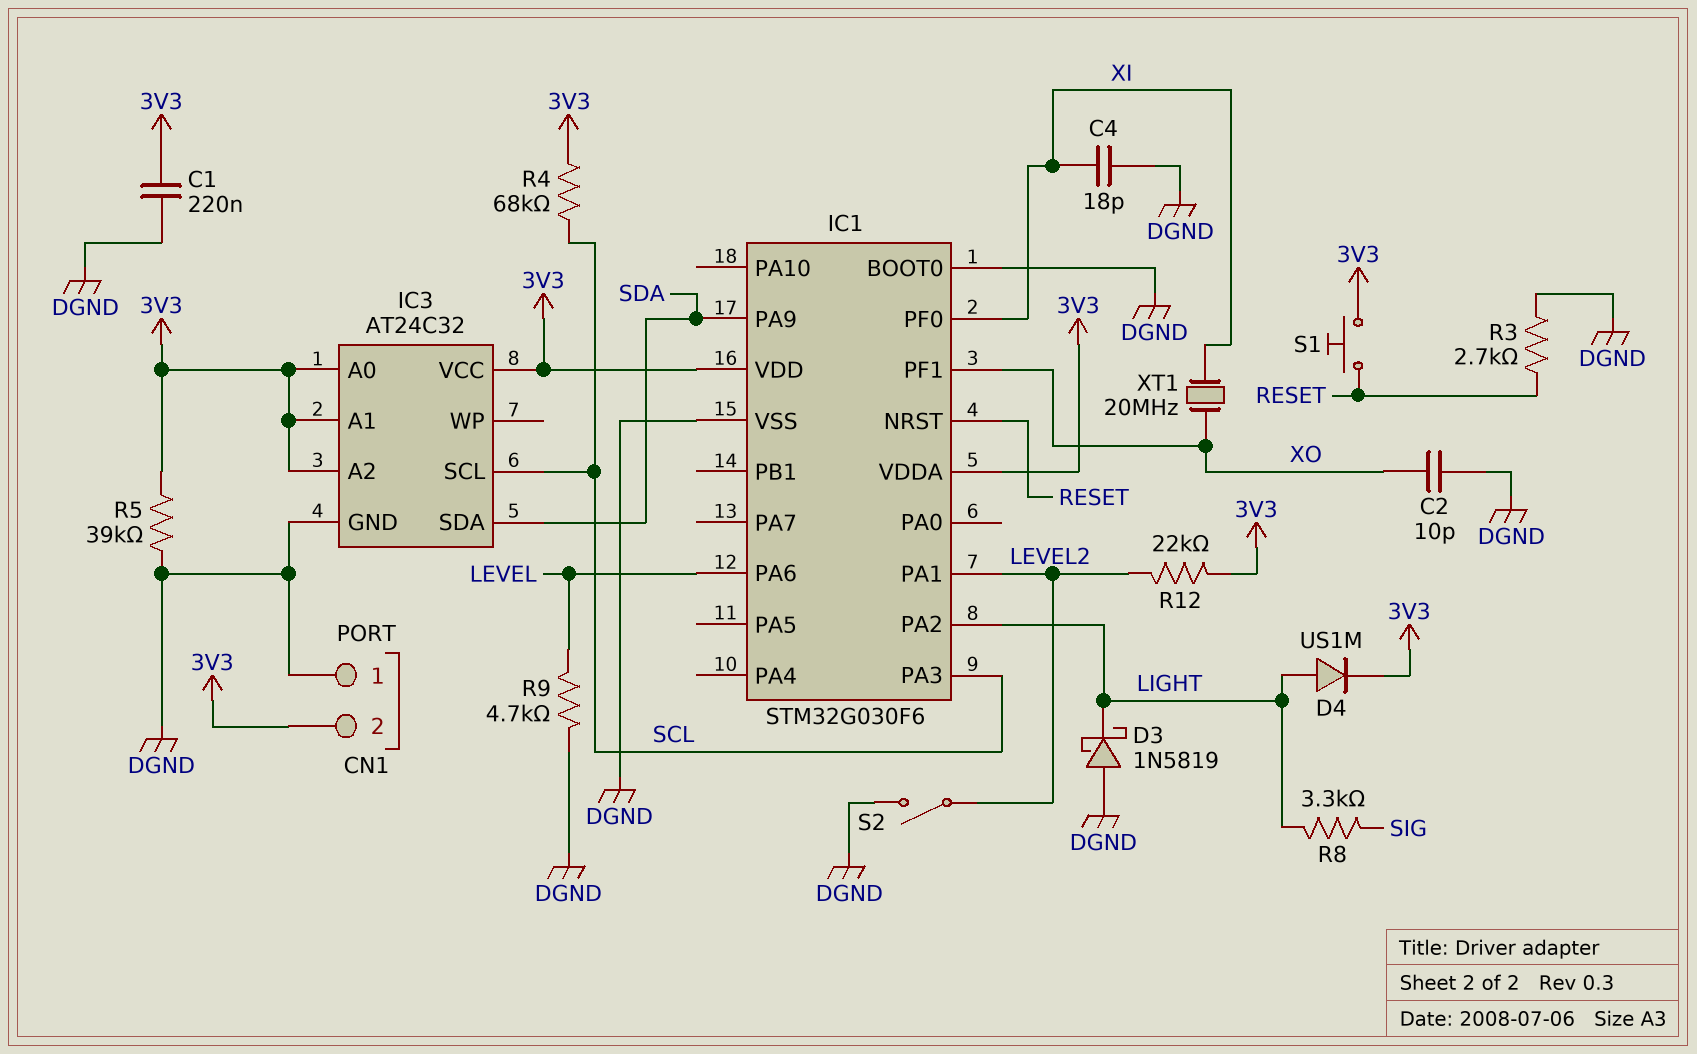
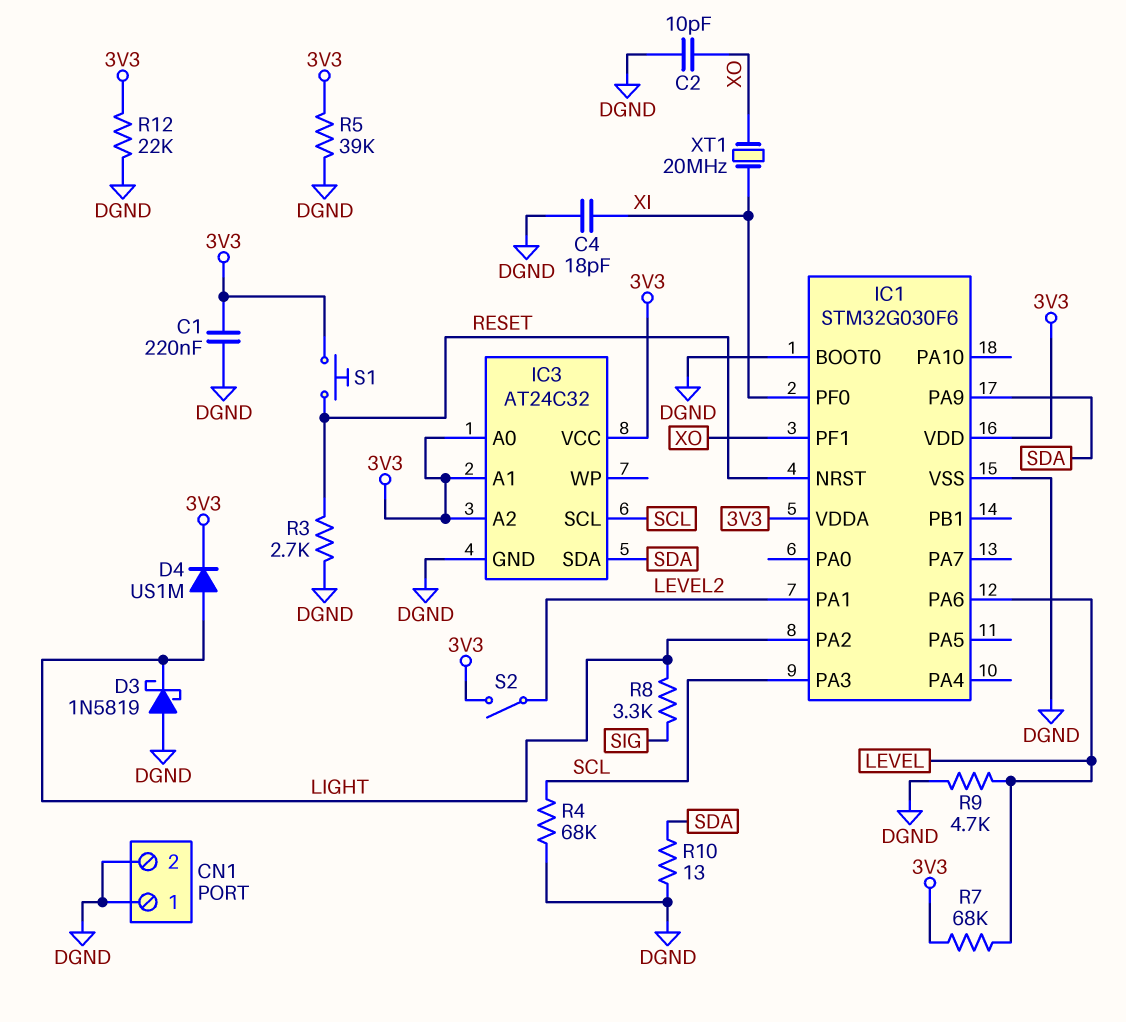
CN1 pin 2: 3V3 -> DGND
R4: 68k (3V3, SCL) -> 68k (DGND, SCL)
R7: none -> 68k (3V3, LEVEL)
R10: none -> 13 (DGND, SDA)
R12: 22k (3V3, LEVEL2) -> 22k (3V3, DGND)
S2: switch (DGND, LEVEL2) -> switch (3V3, LEVEL2)

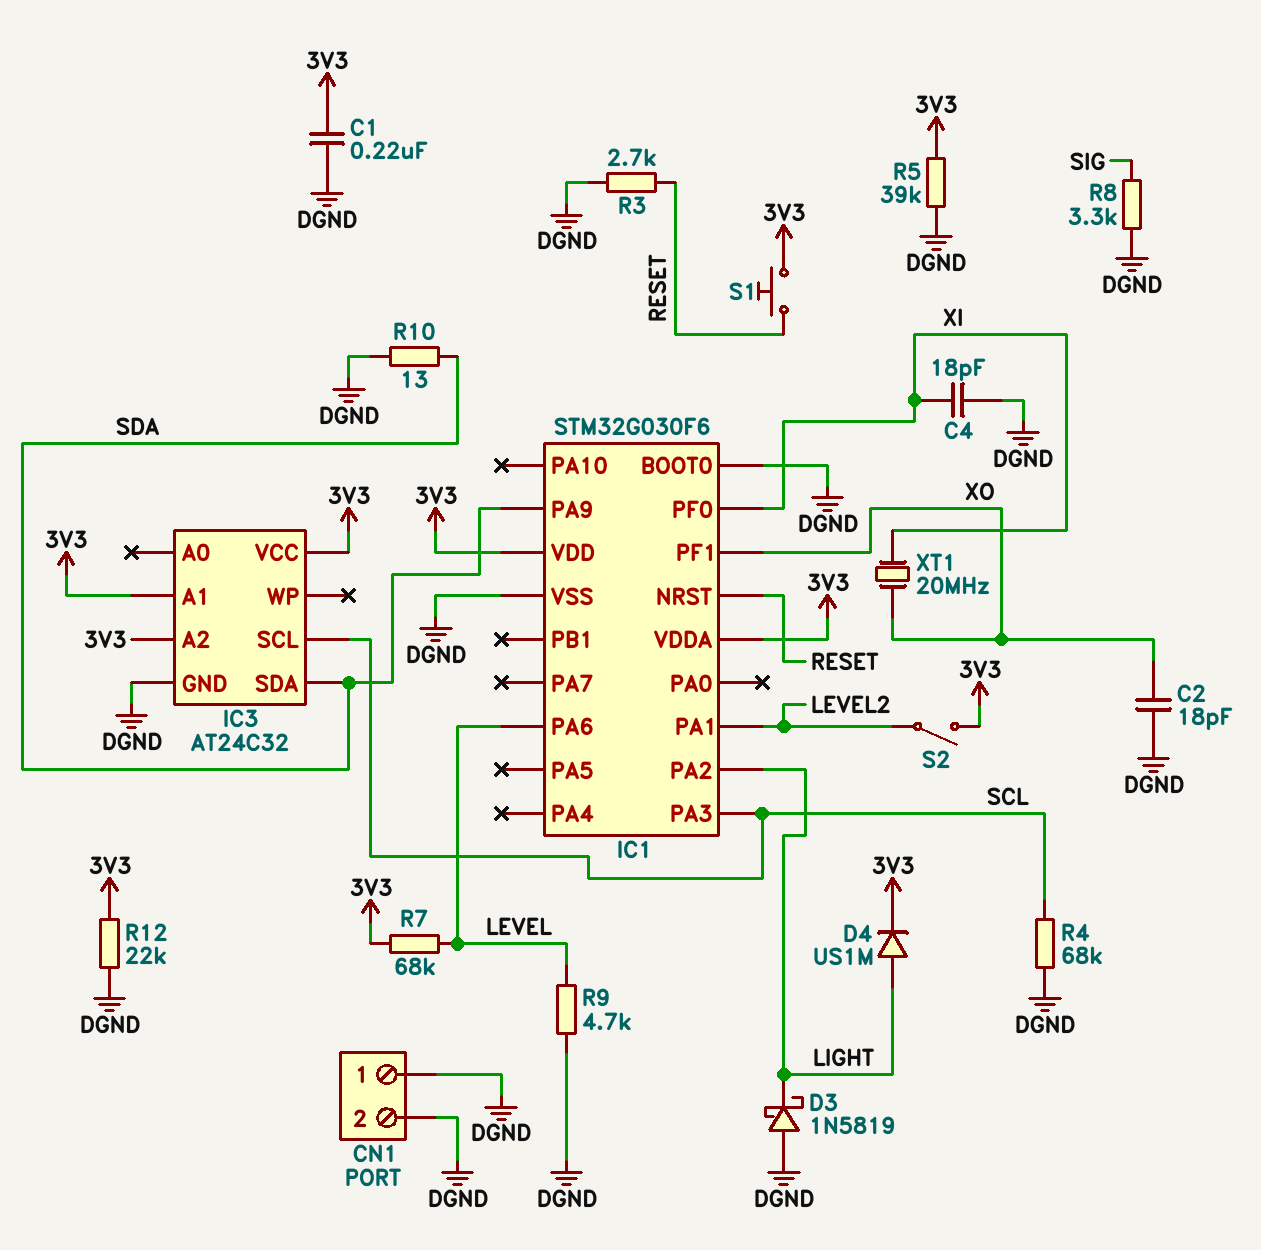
C2: 10pF (DGND, XO) -> 18pF (DGND, XO)
IC3 pin A0: 3V3 -> none
R8: 3.3k (LIGHT, SIG) -> 3.3k (DGND, SIG)

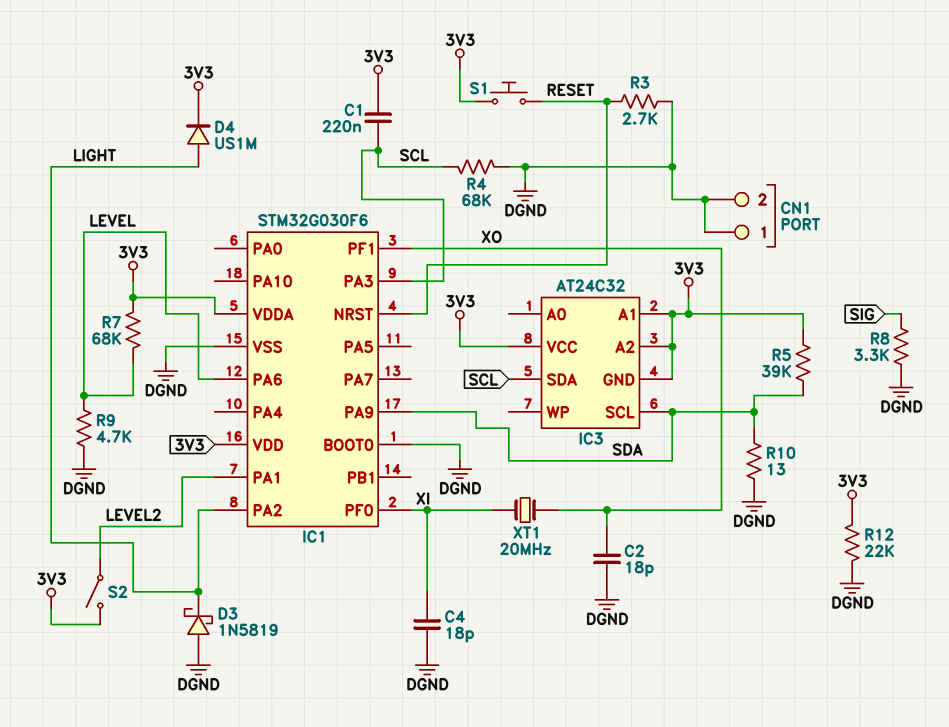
C1: 220nF (3V3, DGND) -> 220nF (3V3, SCL)
IC3 pin GND: DGND -> 3V3
IC3 pin SCL: SCL -> SDA
IC3 pin SDA: SDA -> SCL
R5: 39k (3V3, DGND) -> 39k (3V3, SDA)

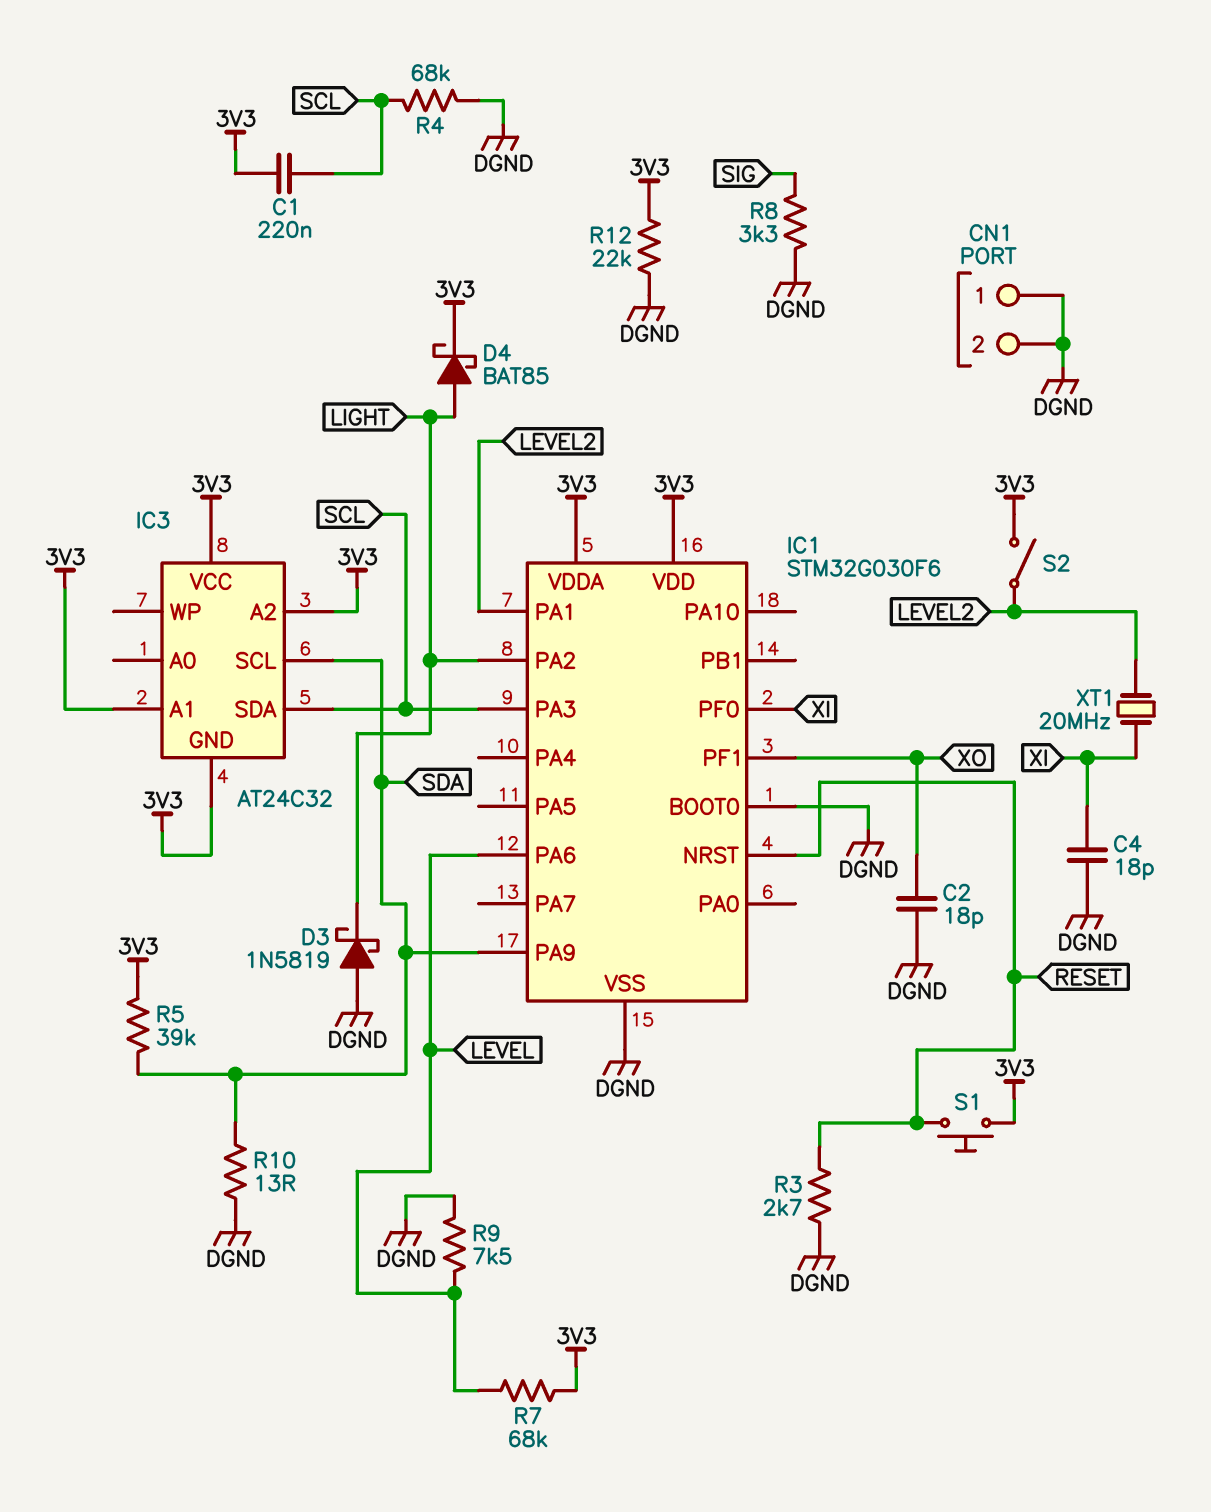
D4: diode US1M (A LIGHT, K 3V3) -> schottky BAT85 (A LIGHT, K 3V3)
R9: 4.7k (DGND, LEVEL) -> 7.5k (DGND, LEVEL)
XT1: 20MHz (XI, XO) -> 20MHz (LEVEL2, XI)

